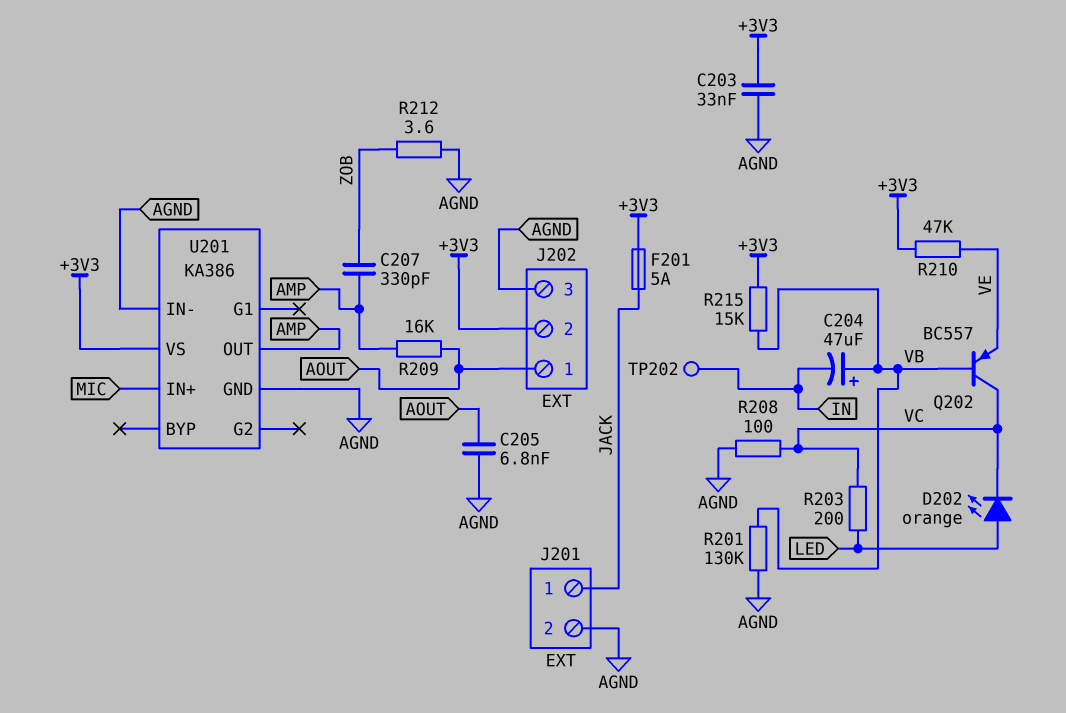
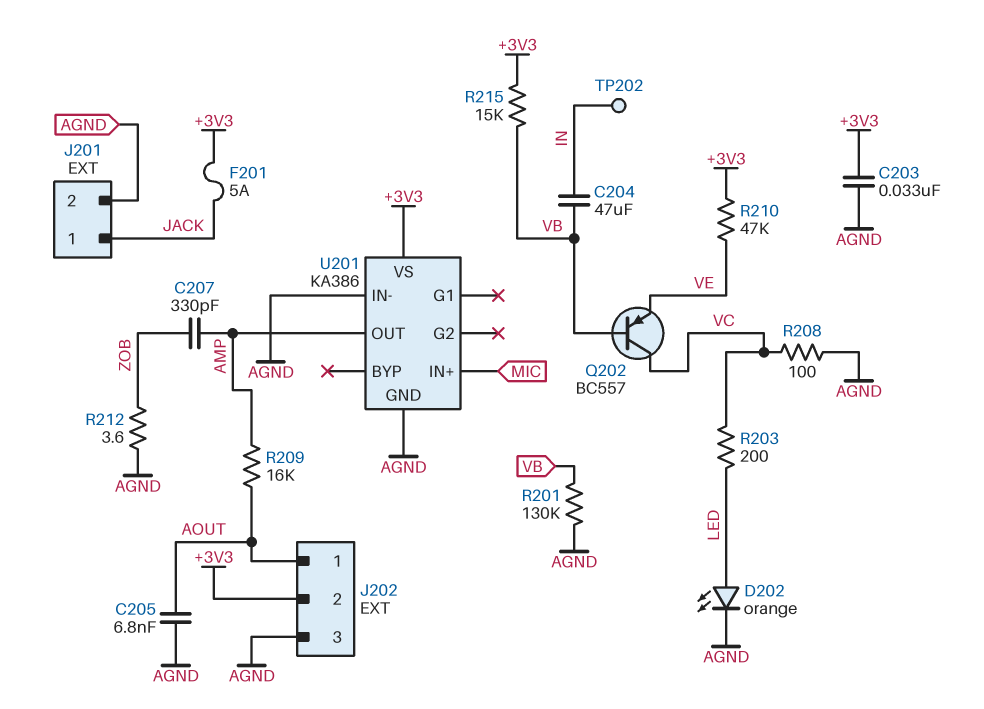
C204: 47uF (plus VB, minus IN) -> 47uF (IN, VB)
D202: LED orange (A LED, K VC) -> LED orange (A LED, K AGND)

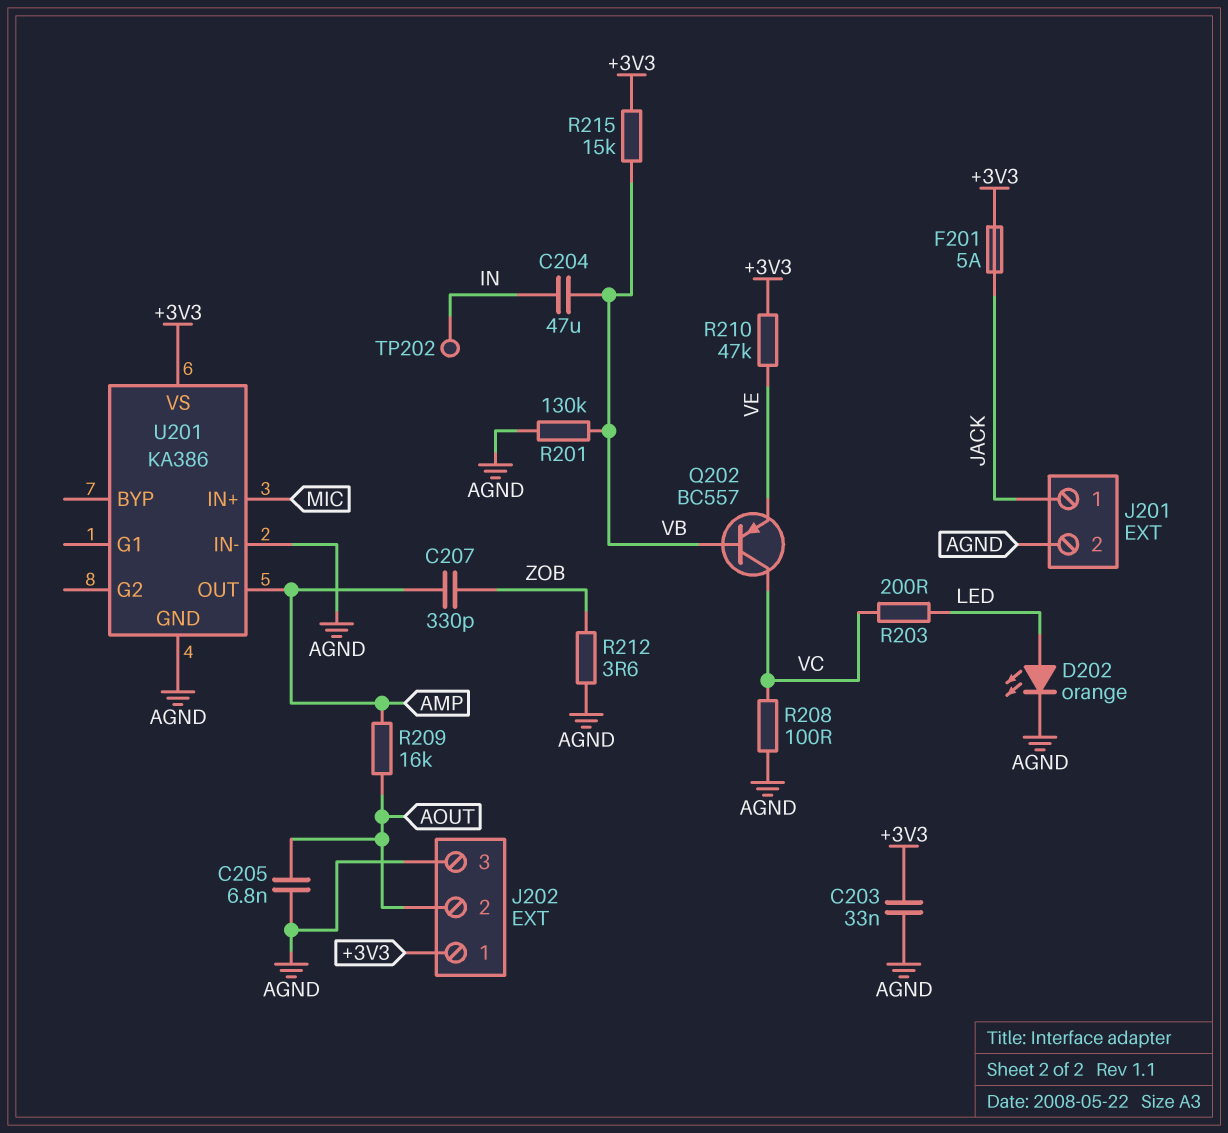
J202 pin 1: AOUT -> +3V3
J202 pin 2: +3V3 -> AOUT

